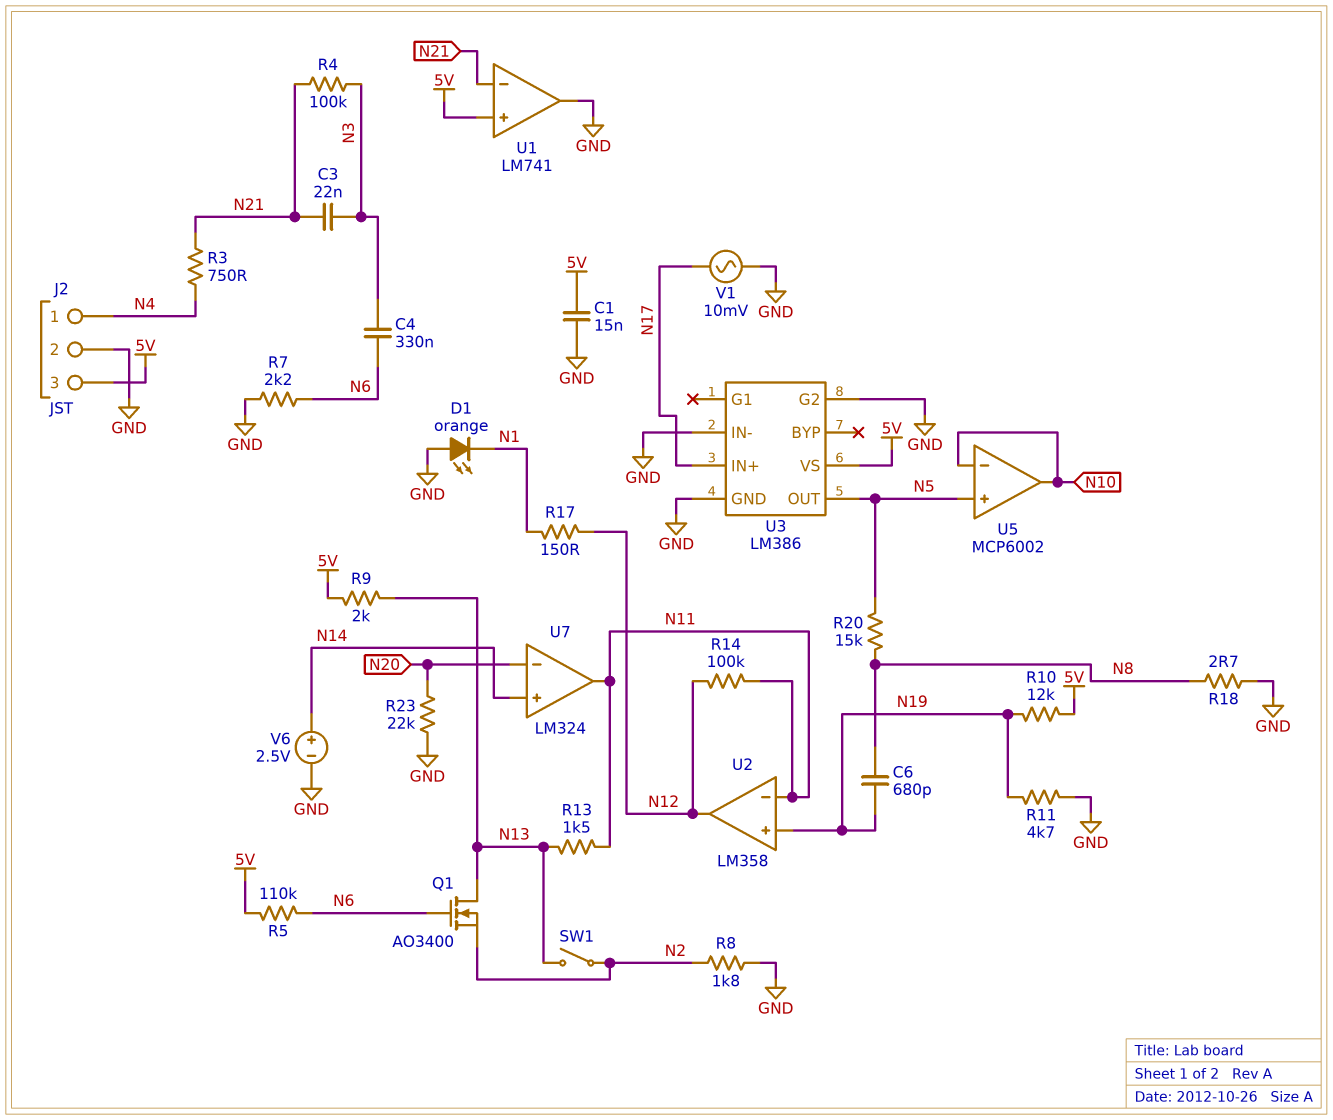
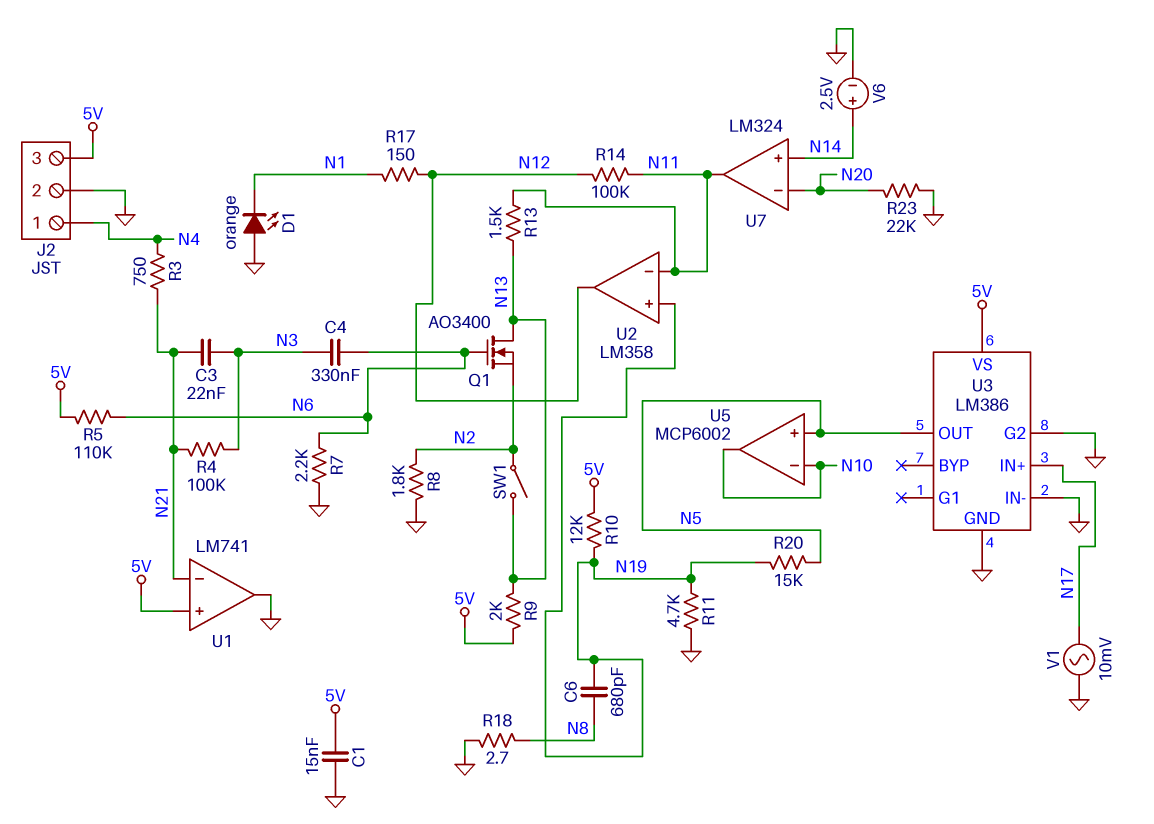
R20: 15k (N5, N8) -> 15k (N5, N19)

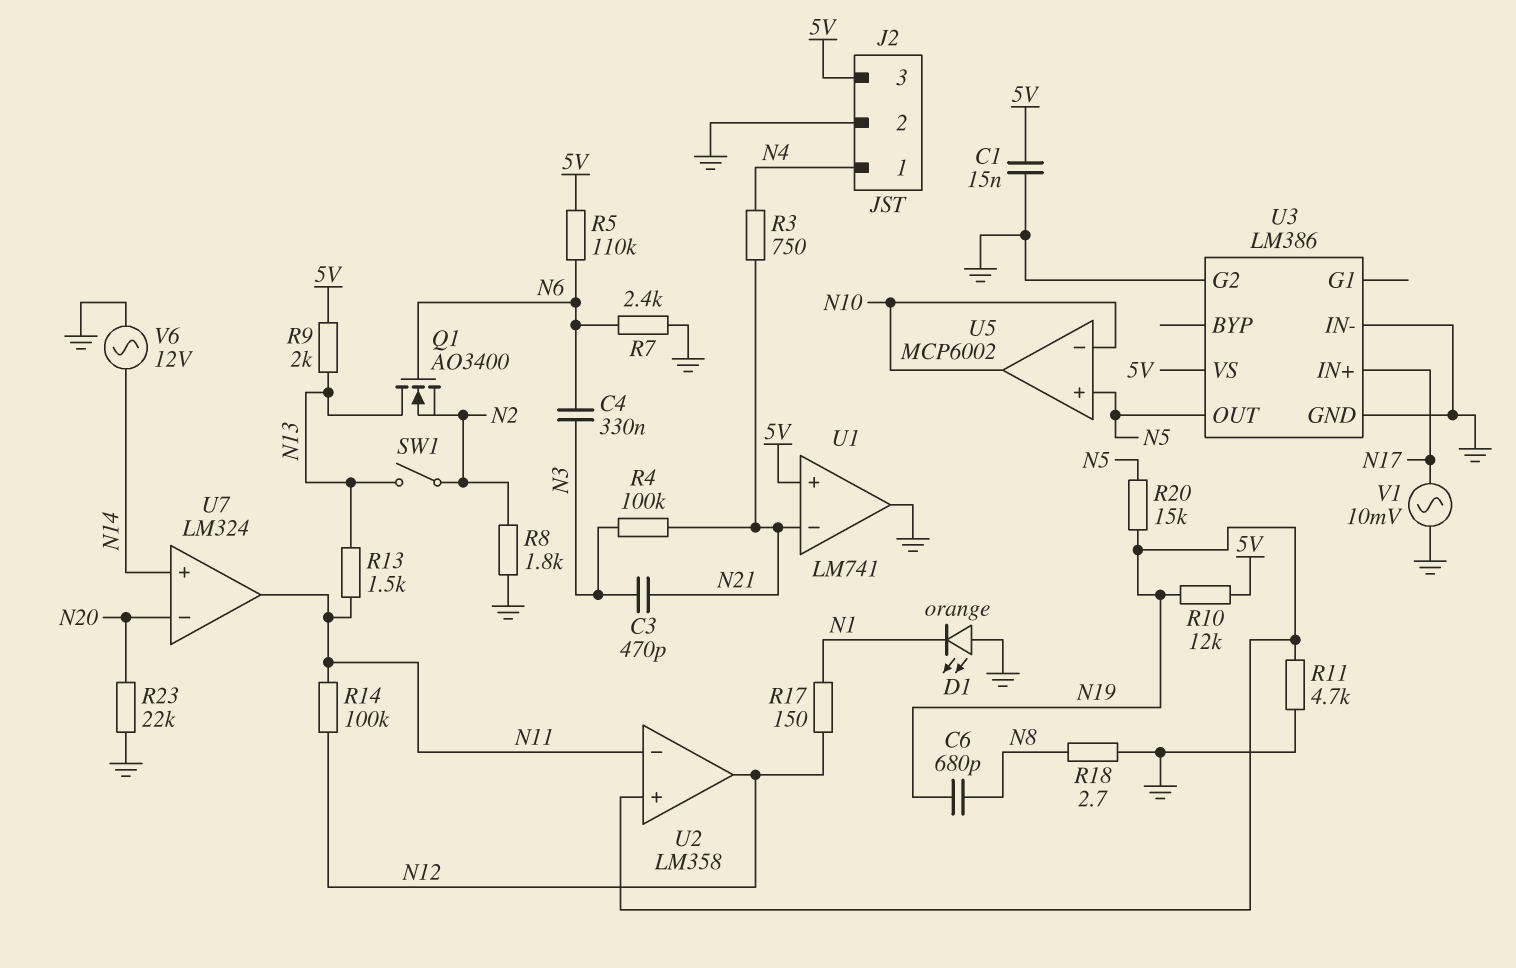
C3: 22nF (N3, N21) -> 470pF (N3, N21)
R7: 2.2k (GND, N6) -> 2.4k (GND, N6)
V6: 2.5V (plus N14, minus GND) -> AC 12V (GND, N14)

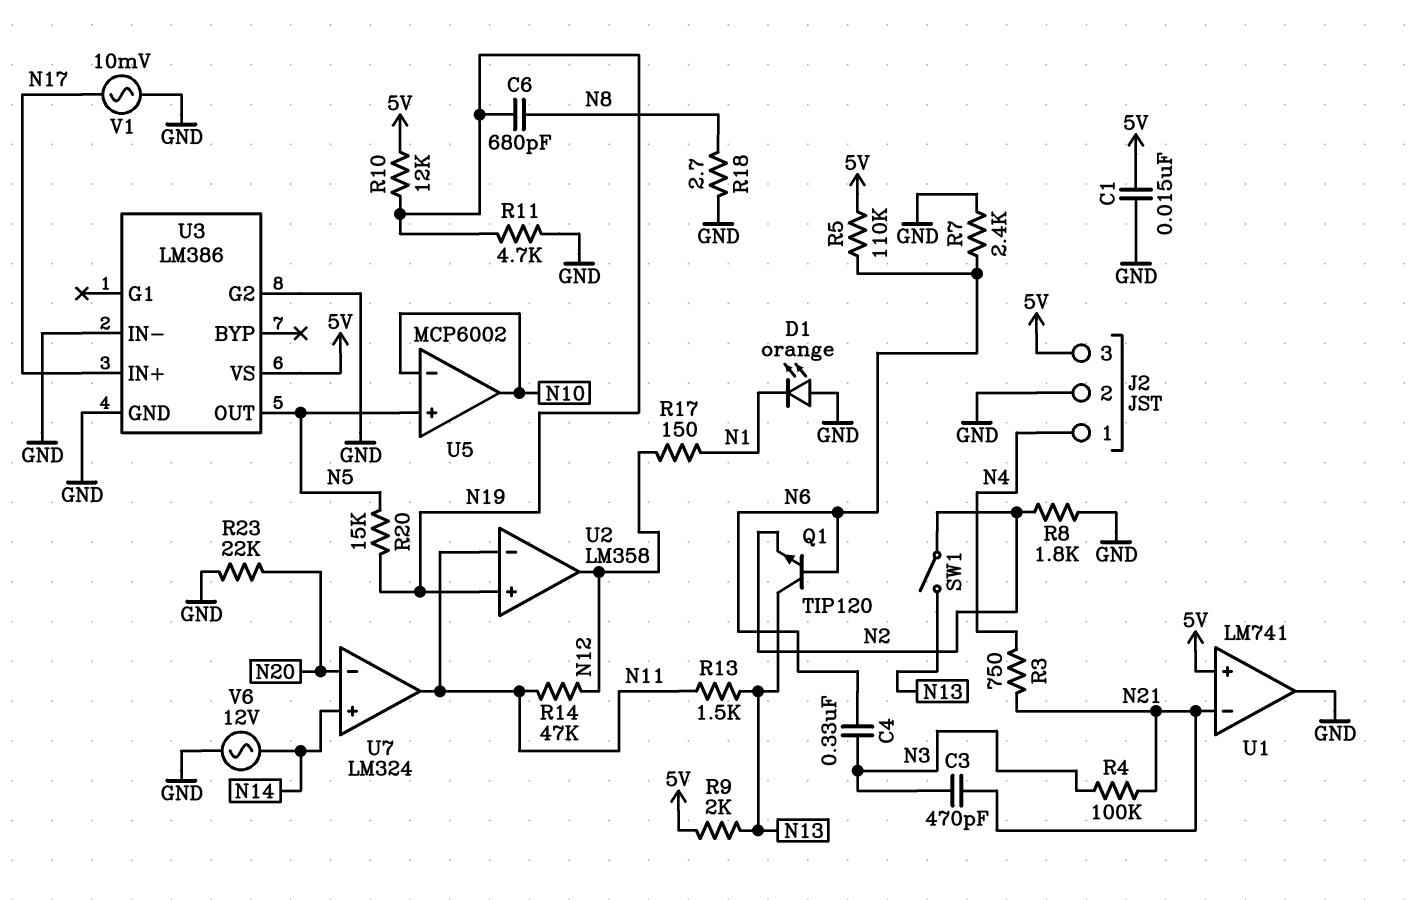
Q1: NMOS AO3400 (G N6, D N13, S N2) -> NPN TIP120 (B N6, C N13, E N2)
R14: 100k (N11, N12) -> 47k (N11, N12)

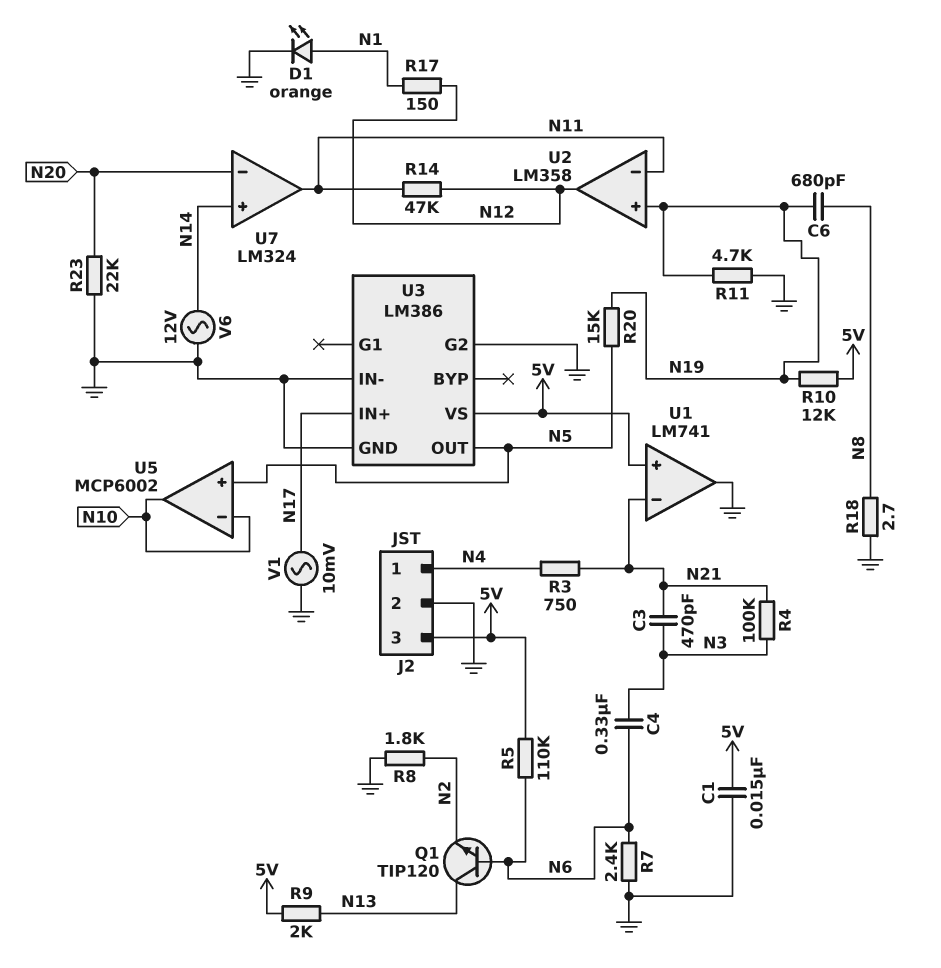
D1: LED orange (A GND, K N1) -> LED orange (A N1, K GND)
R13: 1.5k (N11, N13) -> none
SW1: switch (N2, N13) -> none

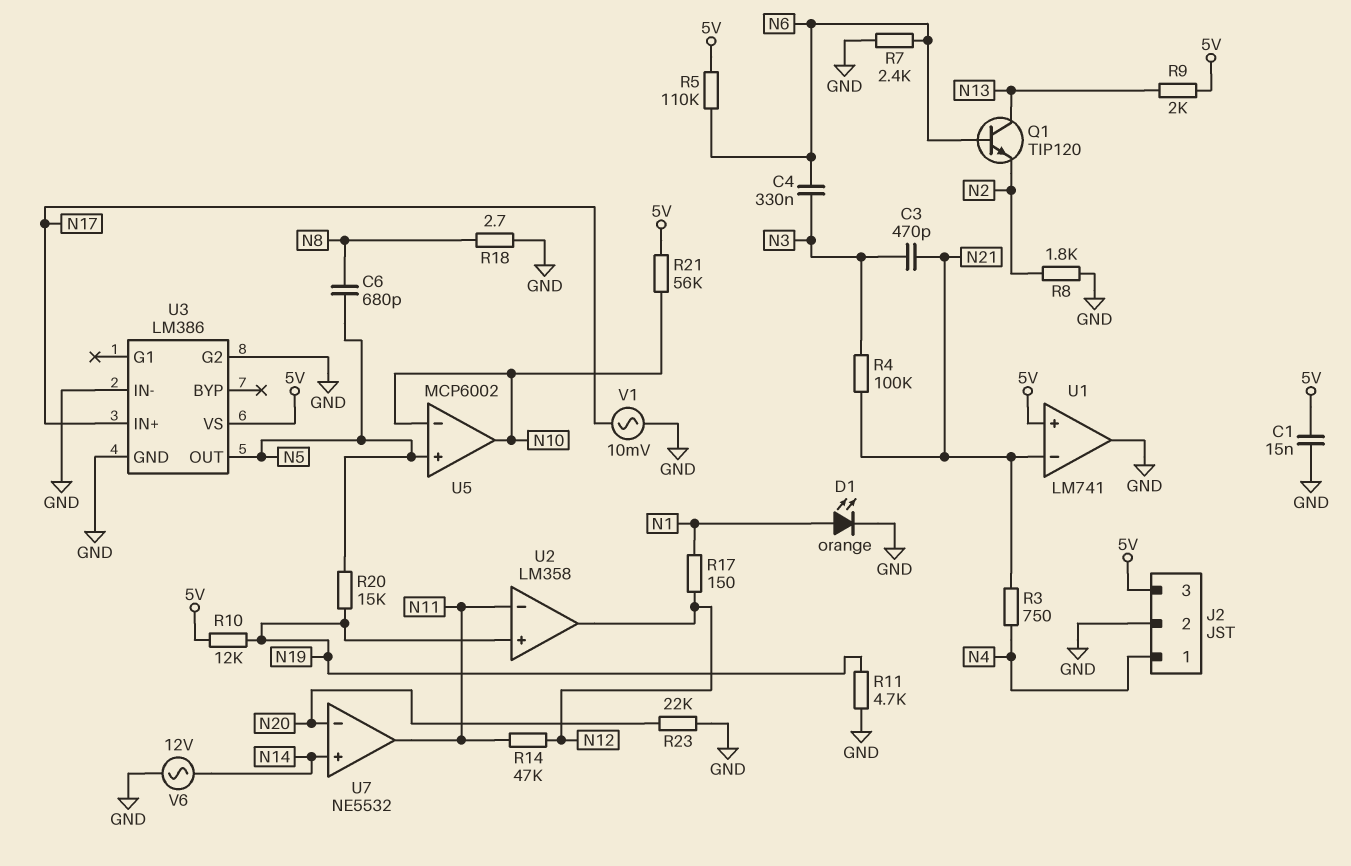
C6: 680pF (N8, N19) -> 680pF (N5, N8)
R21: none -> 56k (5V, N10)
U7: LM324 -> NE5532

